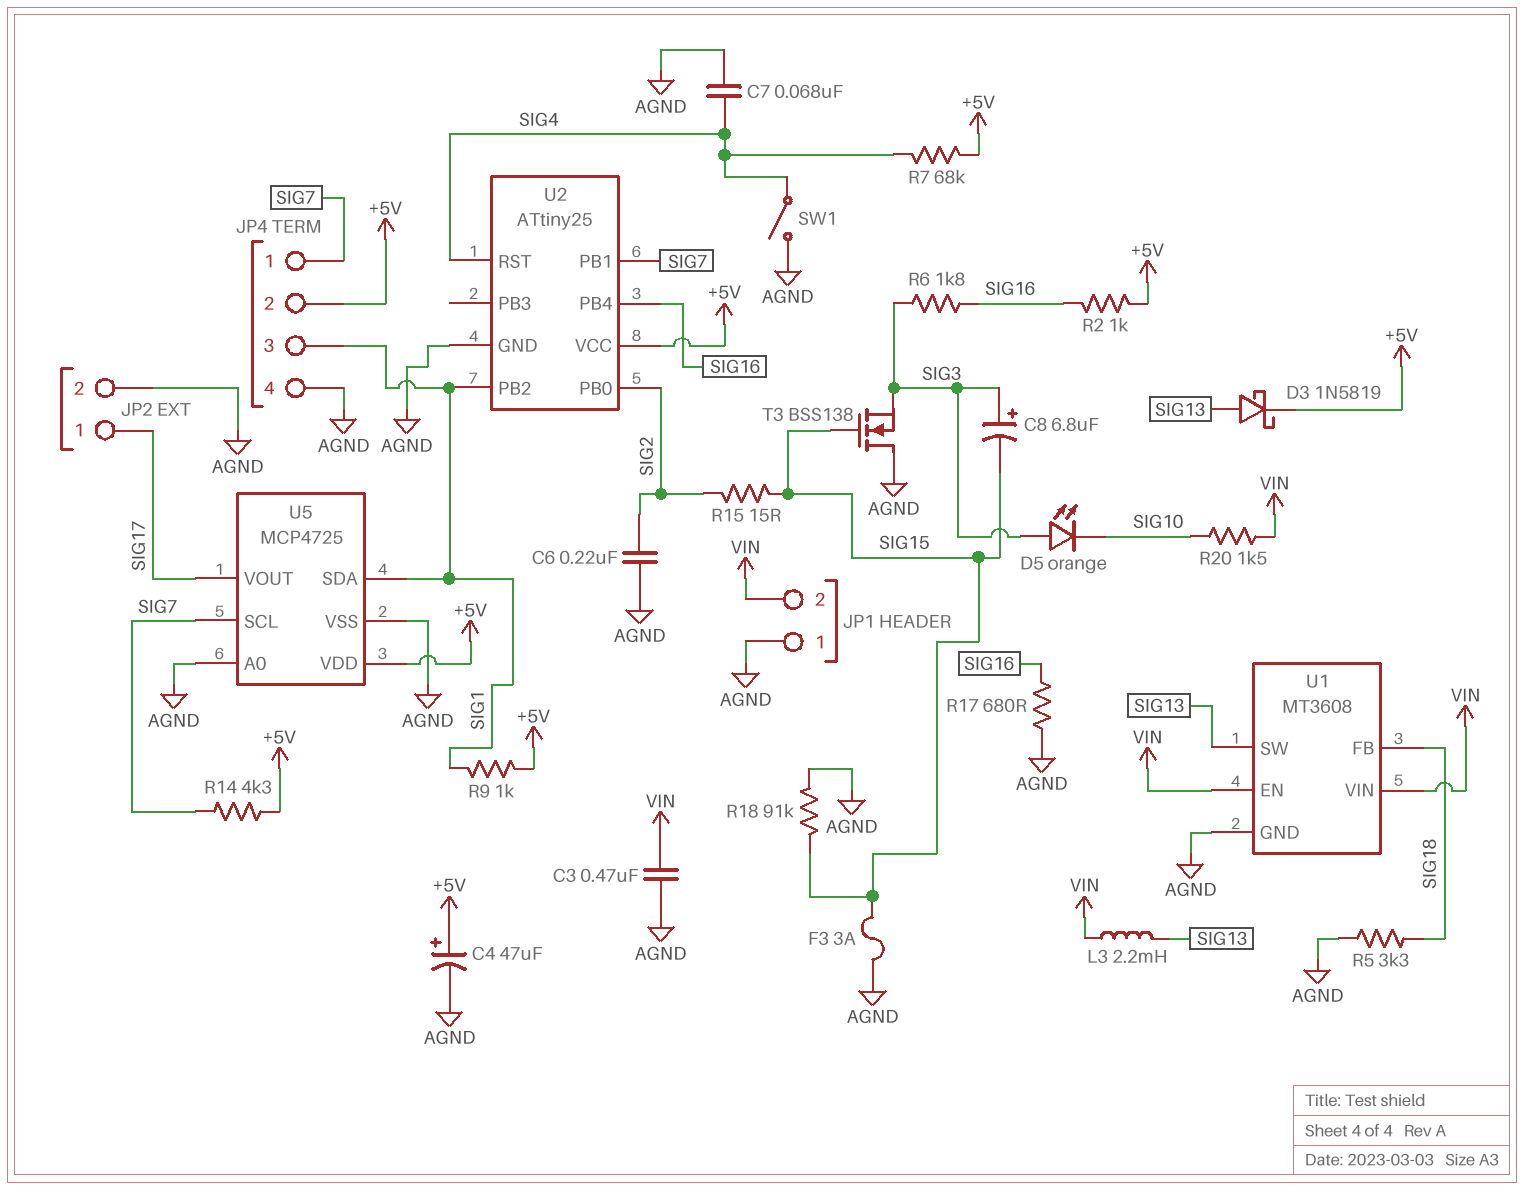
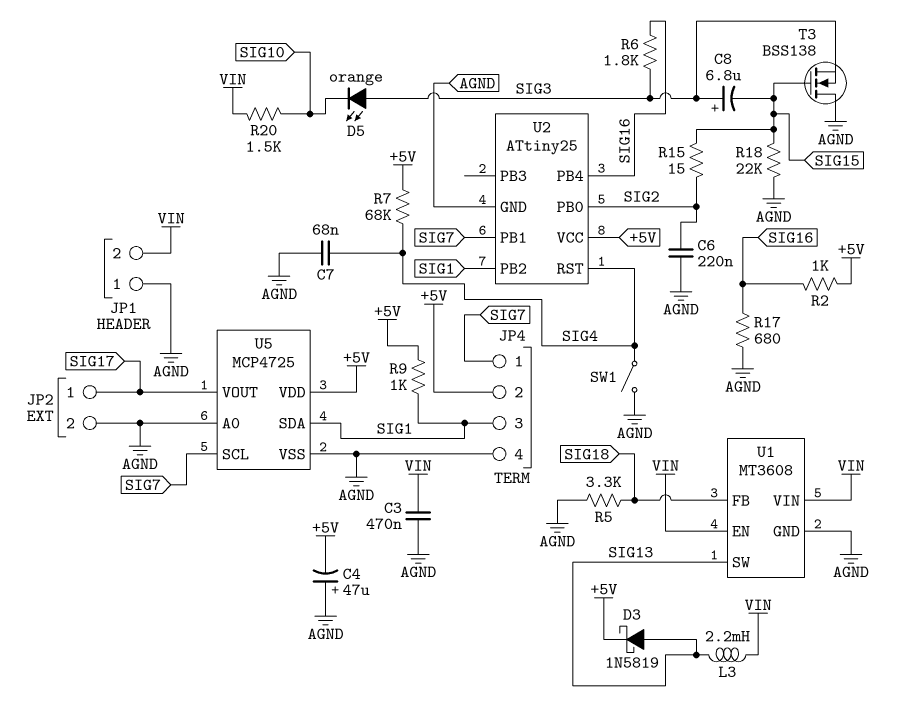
C4: 47uF (plus +5V, minus AGND) -> 47uF (plus AGND, minus +5V)
F3: 3A (AGND, SIG15) -> none
R14: 4.3k (+5V, SIG7) -> none
R18: 91k (AGND, SIG15) -> 22k (AGND, SIG15)

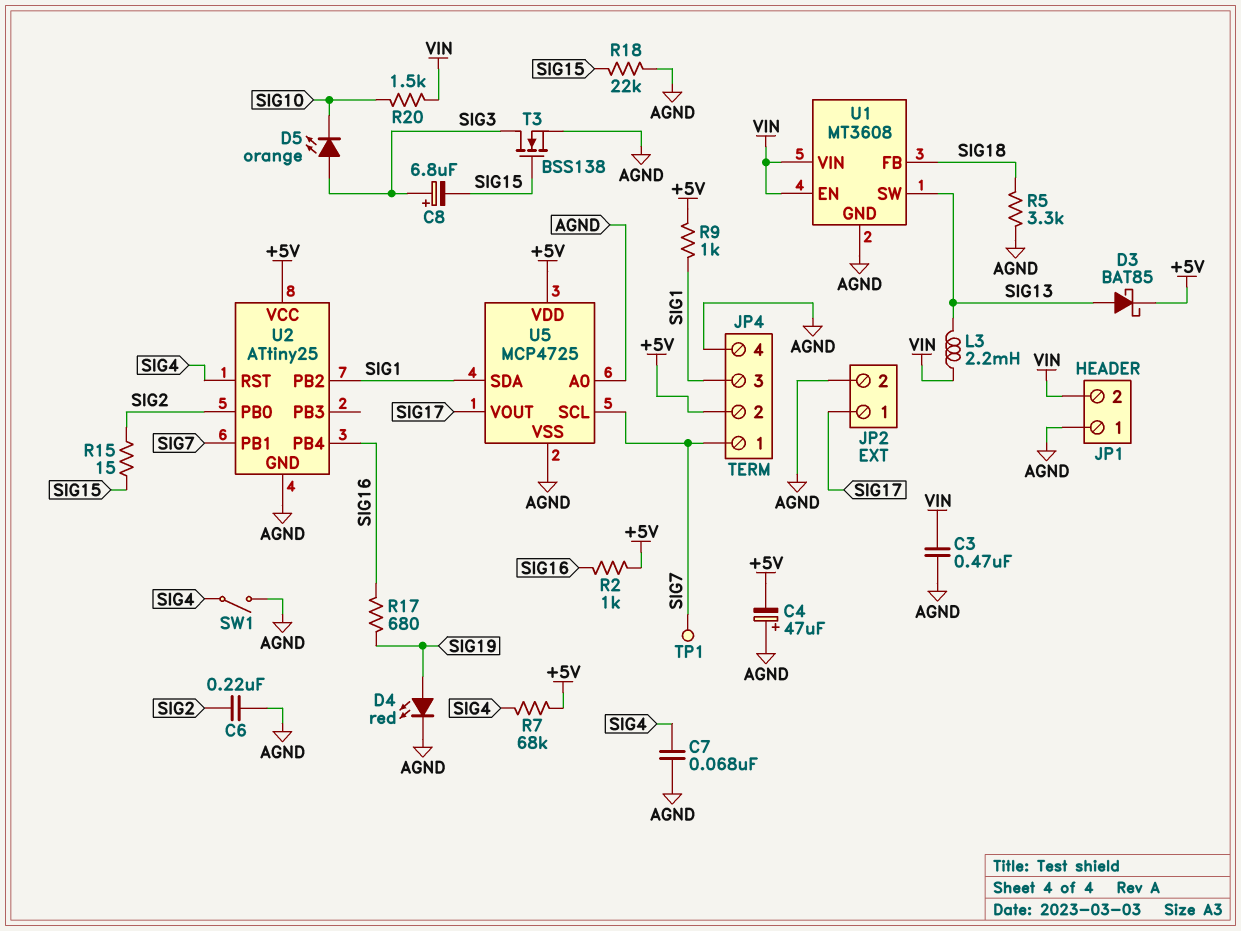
D3: schottky 1N5819 (A SIG13, K +5V) -> schottky BAT85 (A SIG13, K +5V)
D4: none -> LED red (A SIG19, K AGND)
R6: 1.8k (SIG3, SIG16) -> none
R17: 680 (AGND, SIG16) -> 680 (SIG16, SIG19)
T3: NMOS BSS138 (G SIG15, D AGND, S SIG3) -> NMOS BSS138 (G SIG15, D SIG3, S AGND)
TP1: none -> test point (SIG7)

